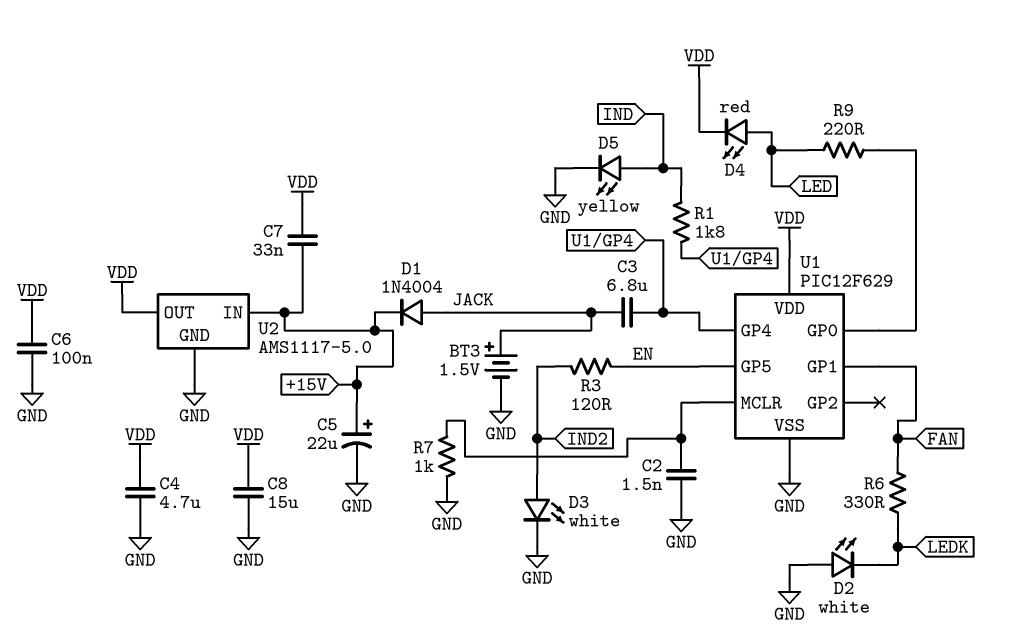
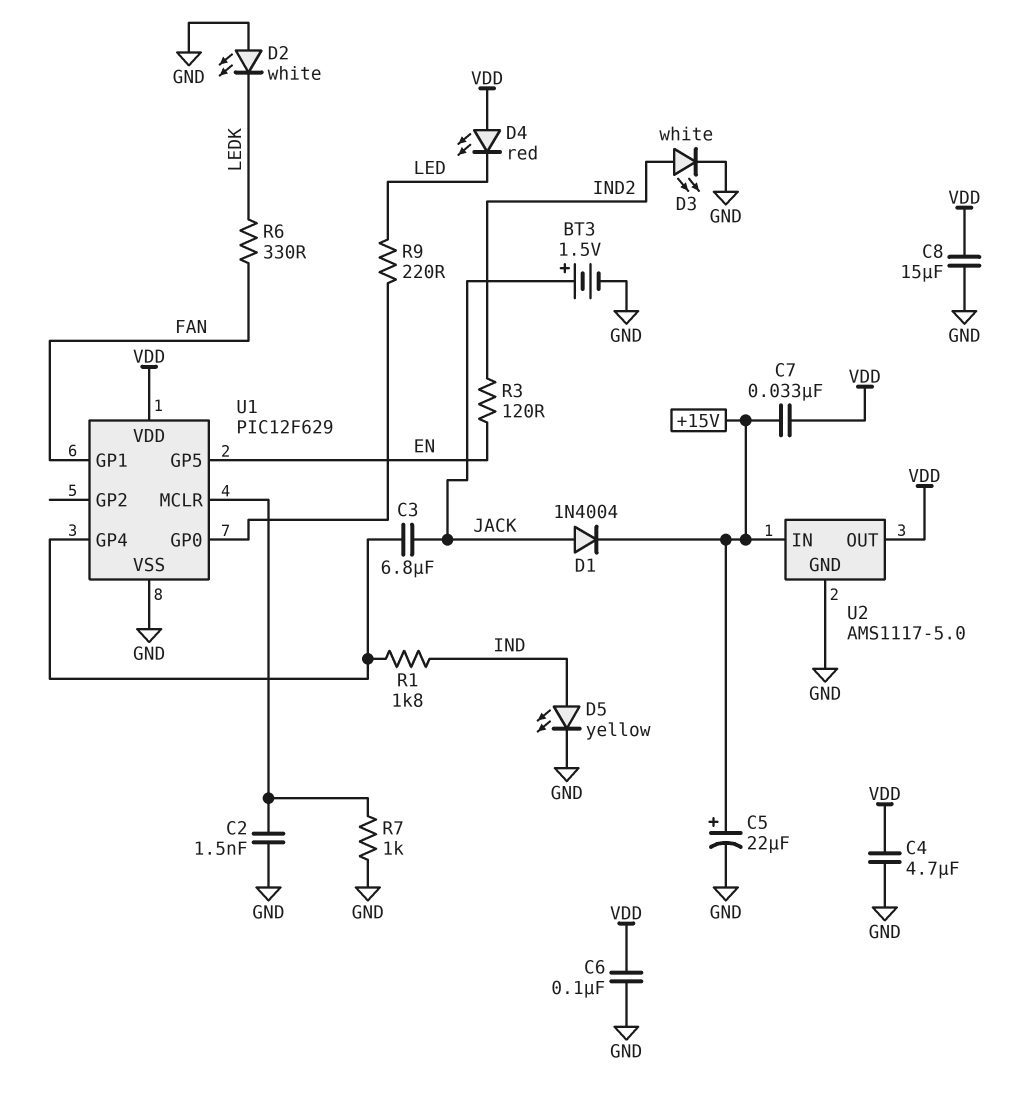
D4: LED red (A LED, K VDD) -> LED red (A VDD, K LED)

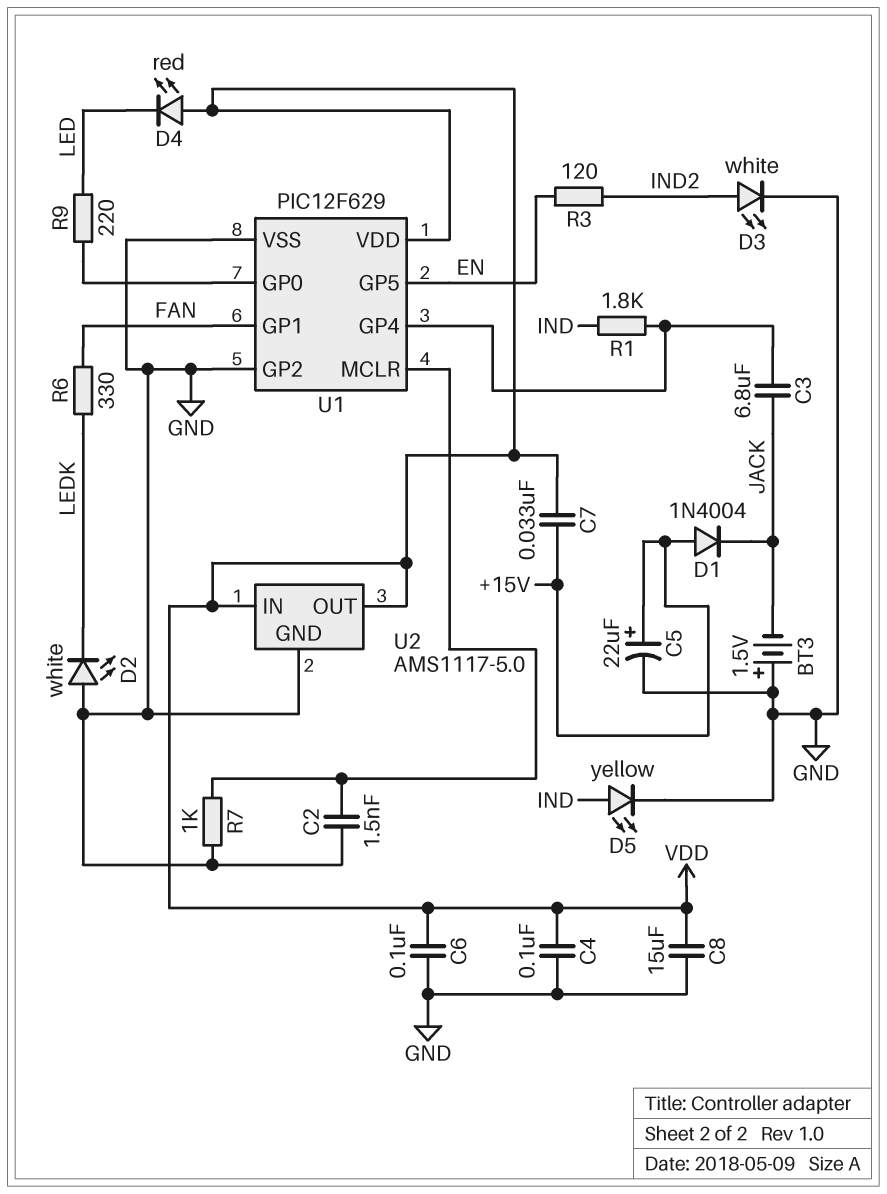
BT3: 1.5V (plus JACK, minus GND) -> 1.5V (plus GND, minus JACK)
C4: 4.7uF (GND, VDD) -> 100nF (GND, VDD)
D1: diode 1N4004 (A JACK, K +15V) -> diode 1N4004 (A +15V, K JACK)
U1 pin GP2: none -> GND
U2 pin IN: +15V -> VDD

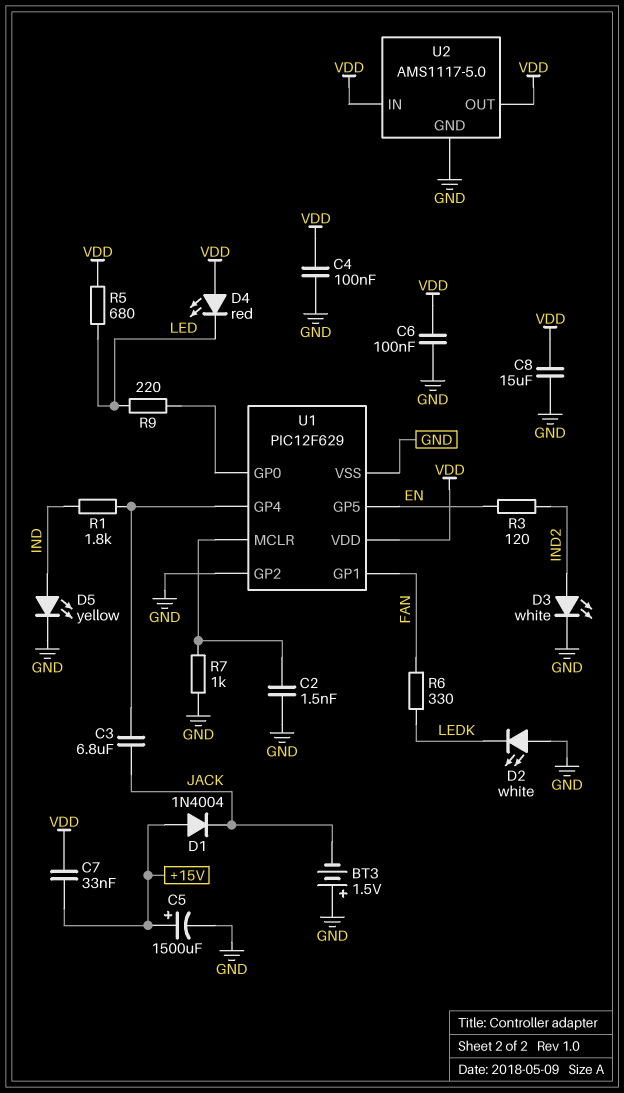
C5: 22uF (plus +15V, minus GND) -> 1500uF (plus +15V, minus GND)
R5: none -> 680 (LED, VDD)

